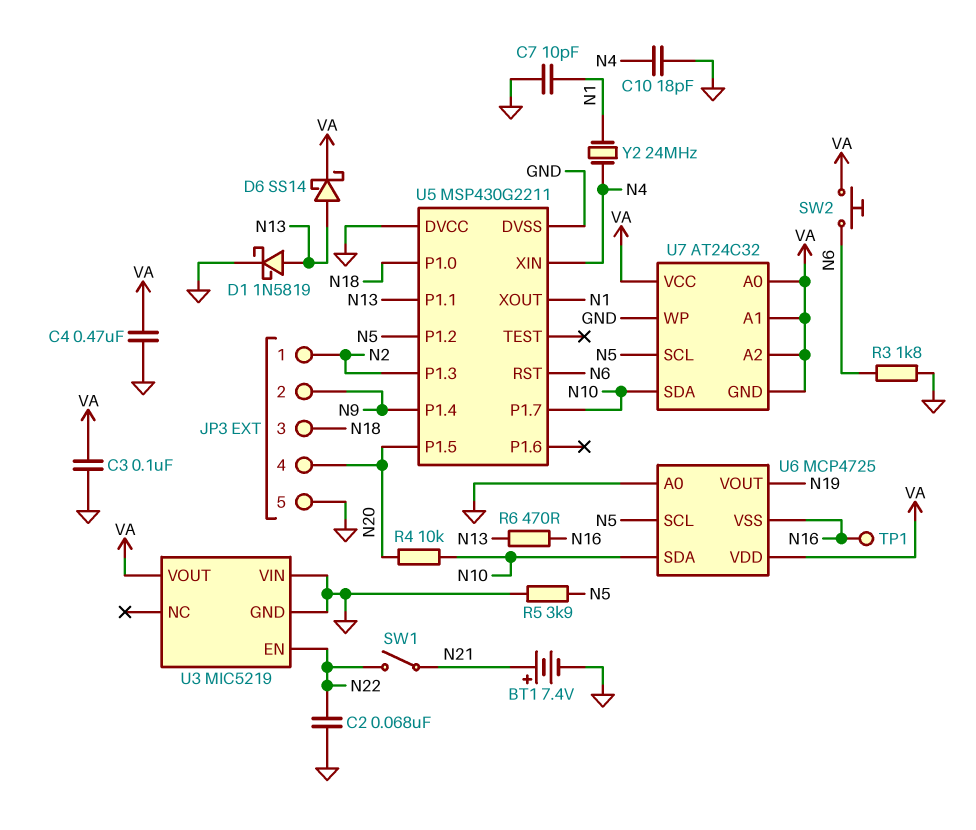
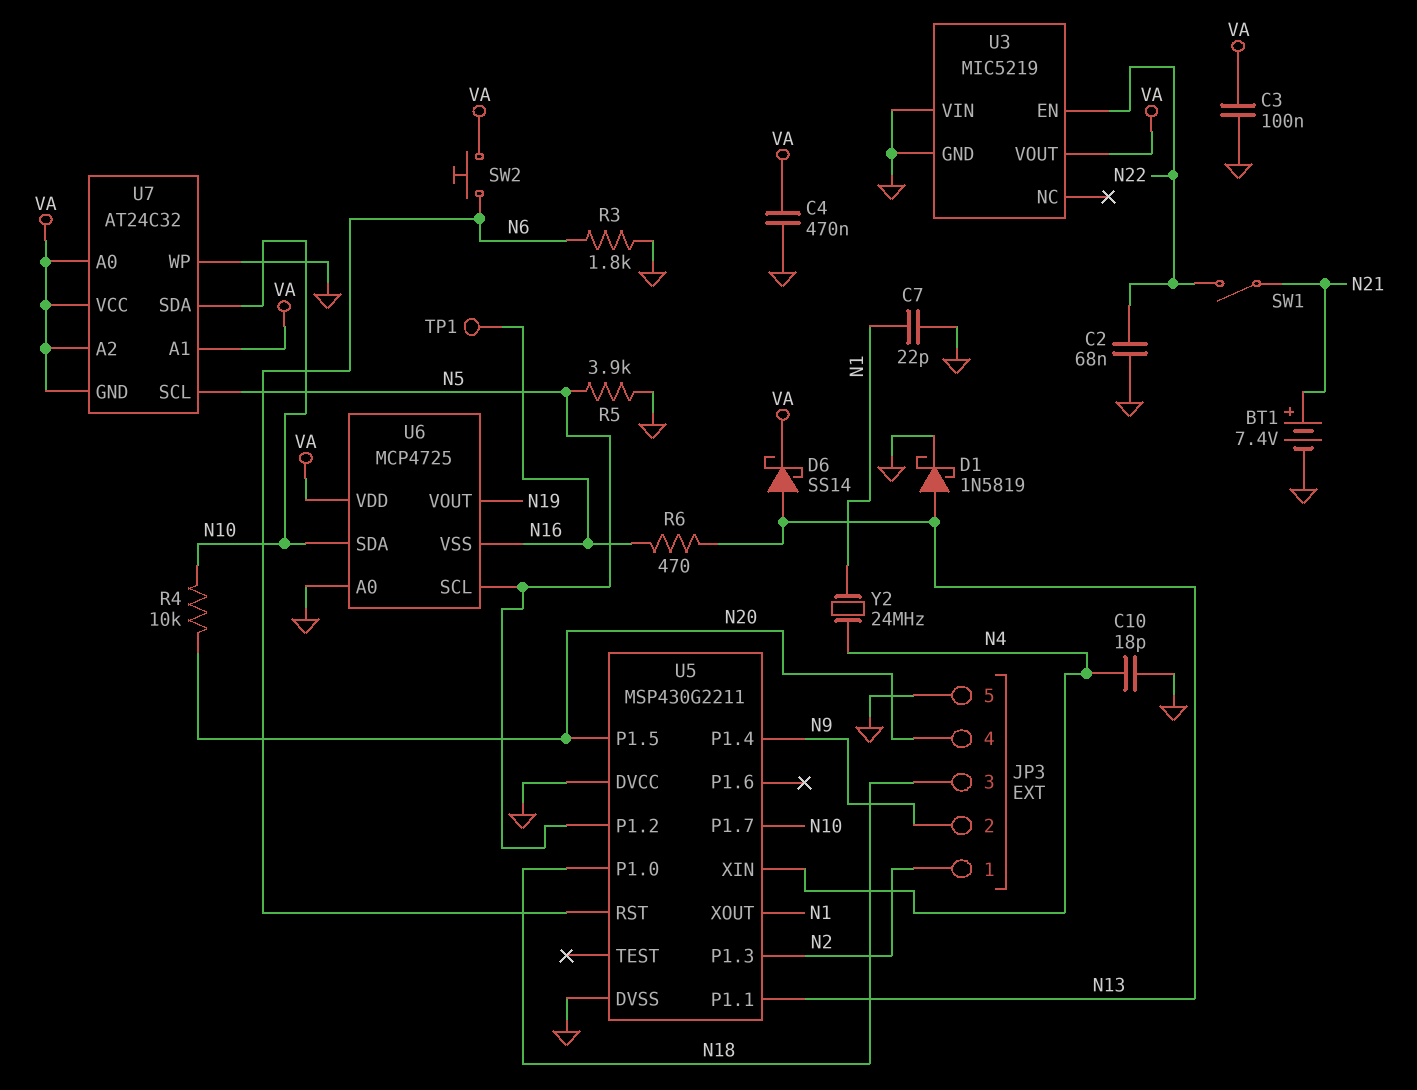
C7: 10pF (GND, N1) -> 22pF (GND, N1)

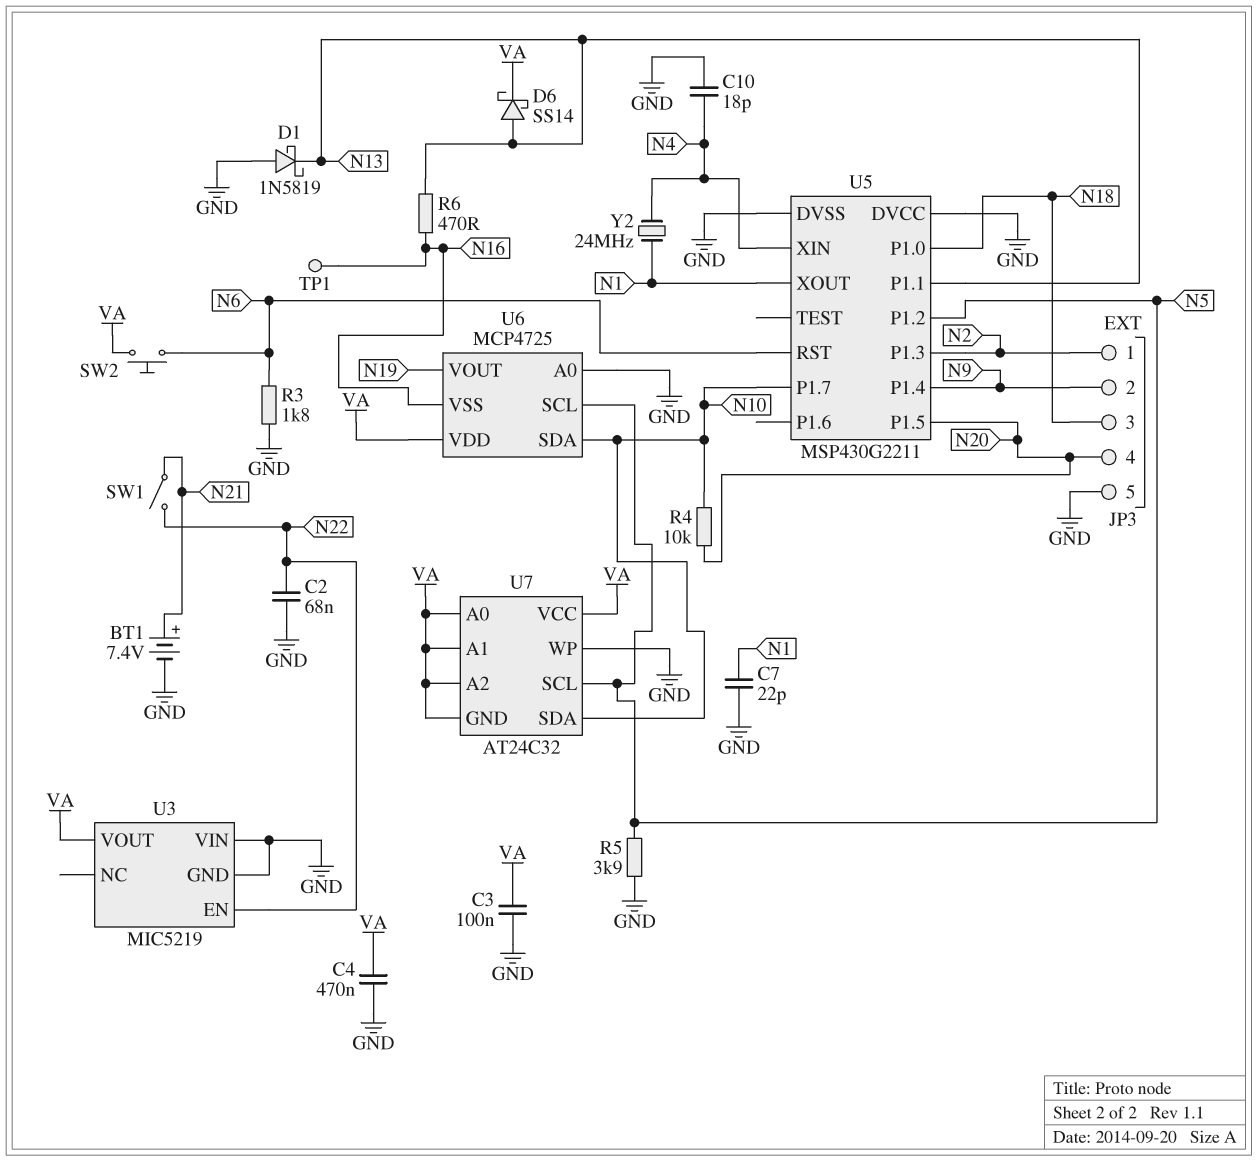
D1: schottky 1N5819 (A N13, K GND) -> schottky 1N5819 (A GND, K N13)

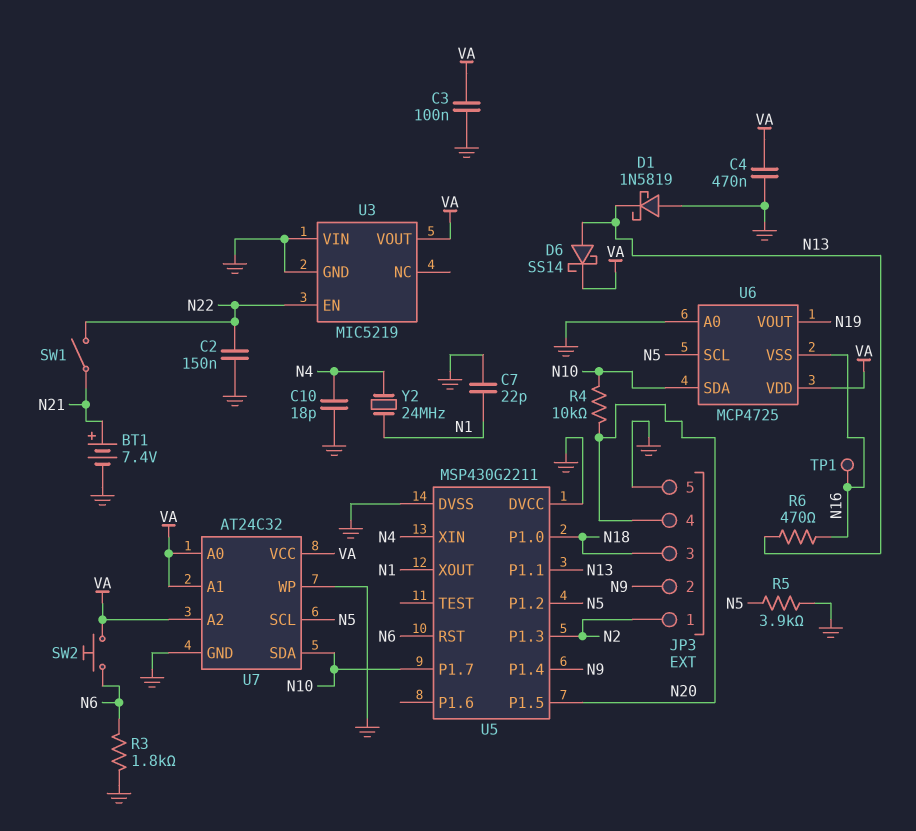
C2: 68nF (GND, N22) -> 150nF (GND, N22)
U7 pin GND: VA -> GND

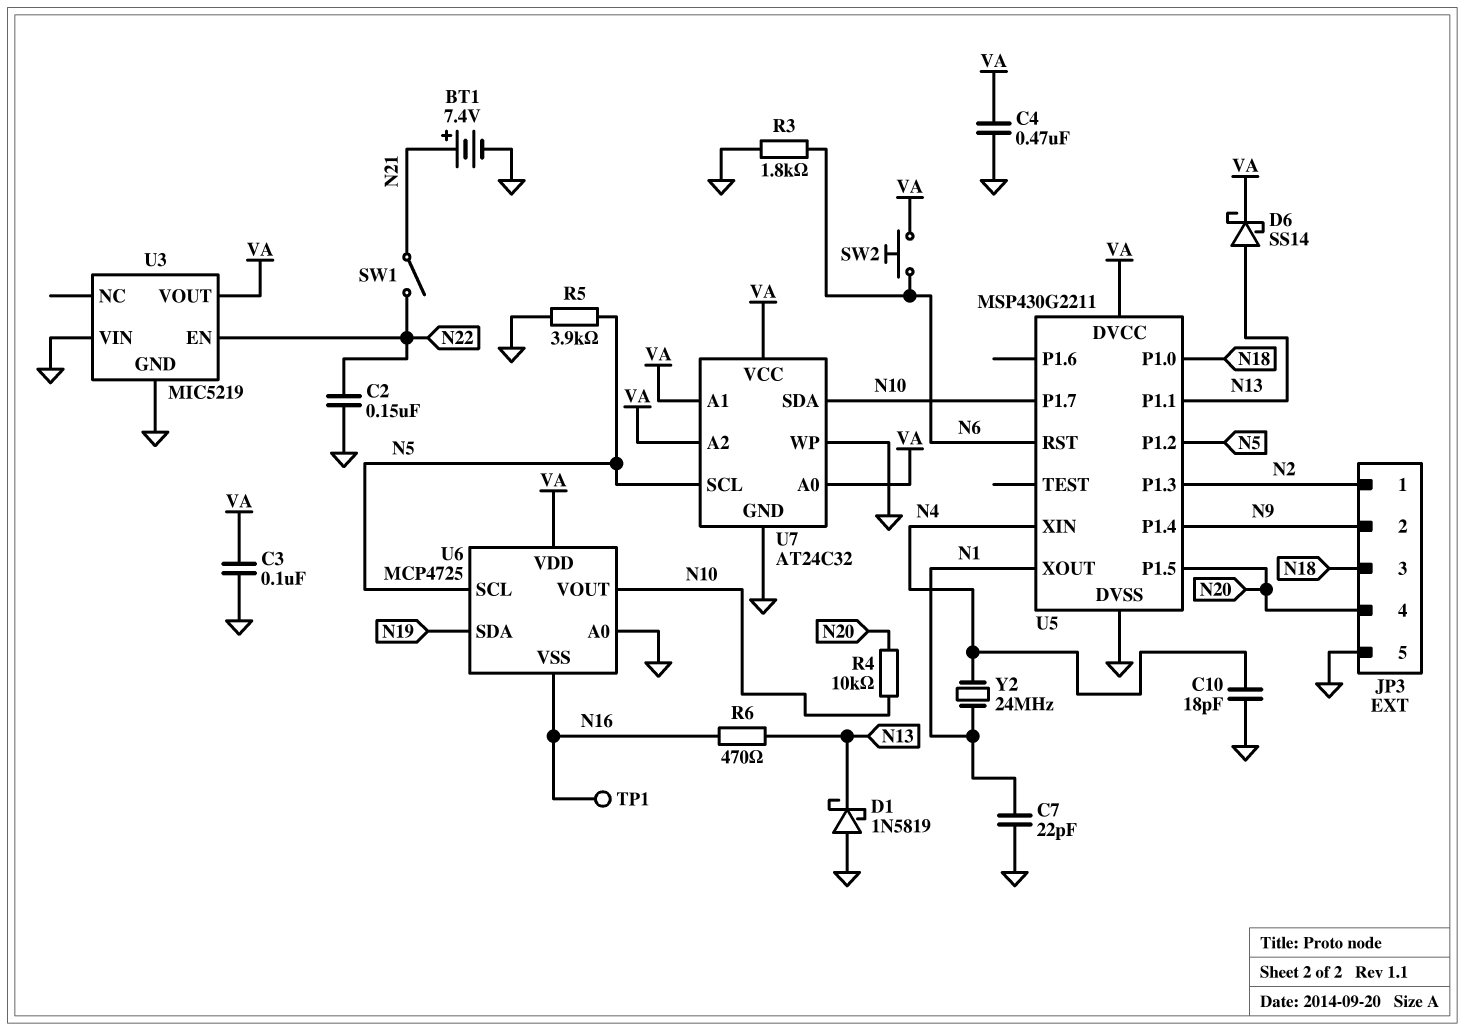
U5 pin DVCC: GND -> VA
U6 pin SDA: N10 -> N19
U6 pin VOUT: N19 -> N10

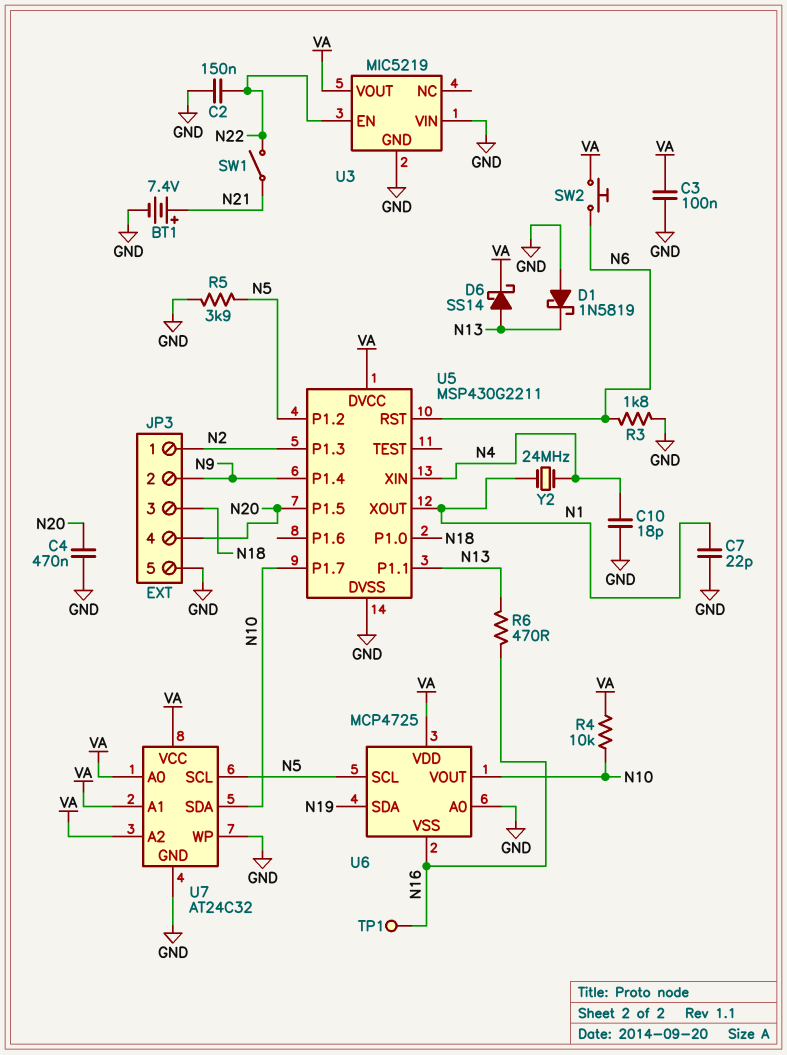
C4: 470nF (GND, VA) -> 470nF (GND, N20)
R4: 10k (N10, N20) -> 10k (N10, VA)

